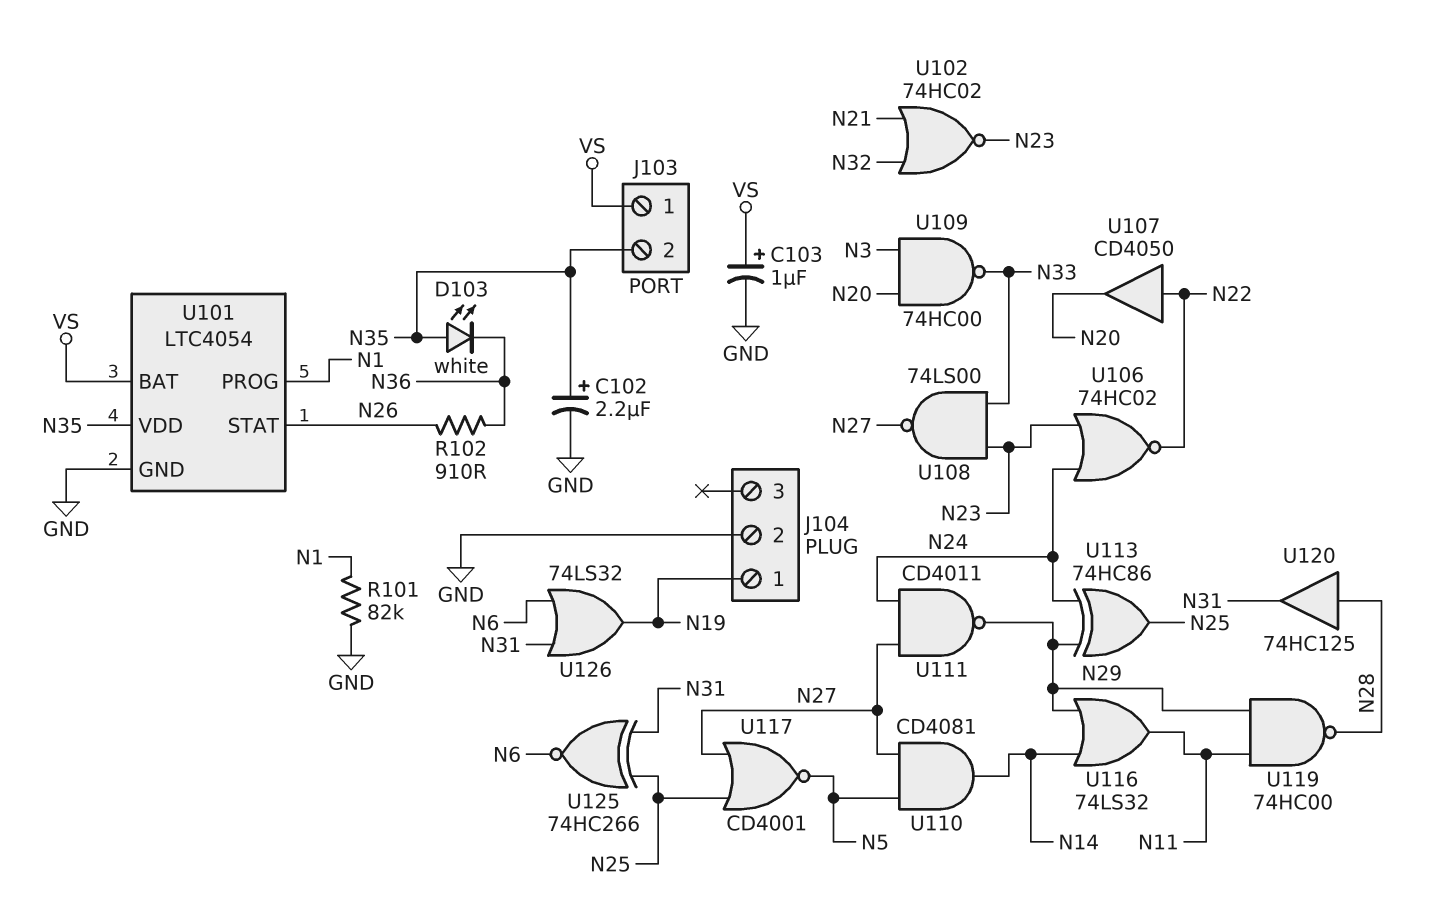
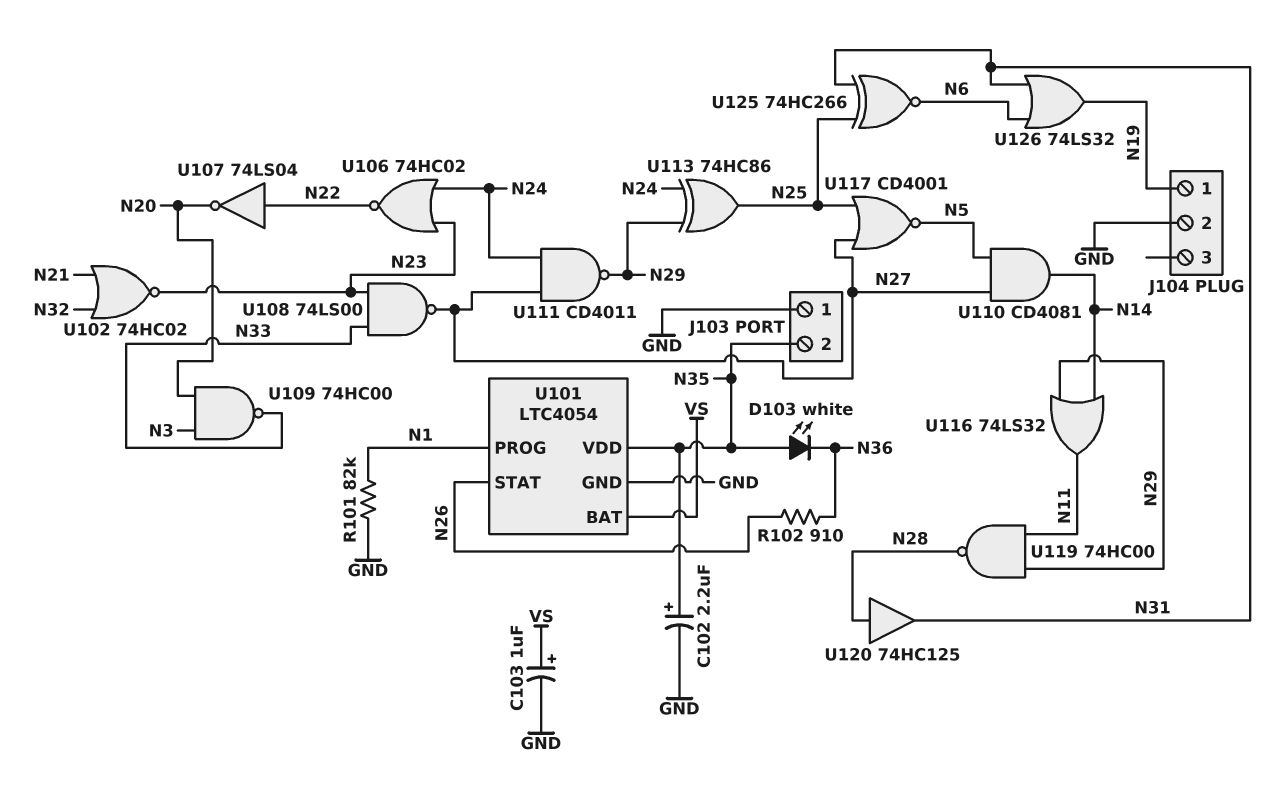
J103 pin 1: VS -> GND
U107: buffer CD4050 (in N22, out N20) -> NOT 74LS04 (in N22, out N20)

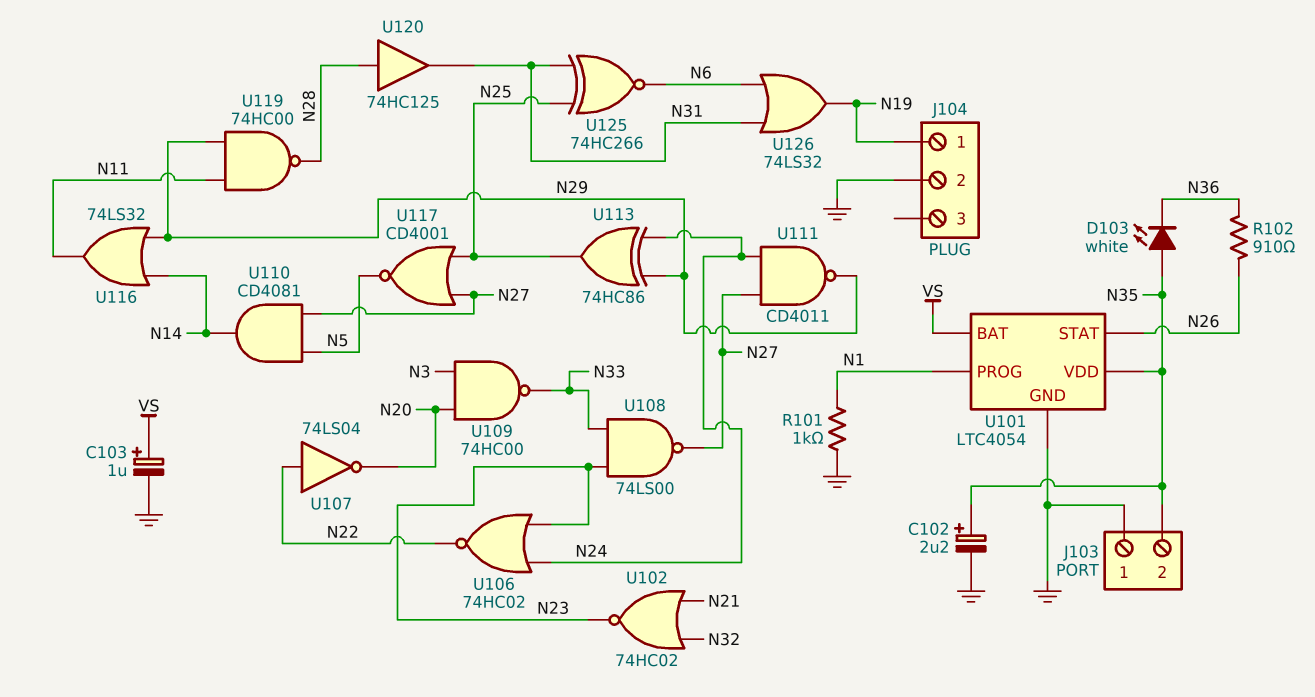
R101: 82k (GND, N1) -> 1k (GND, N1)

